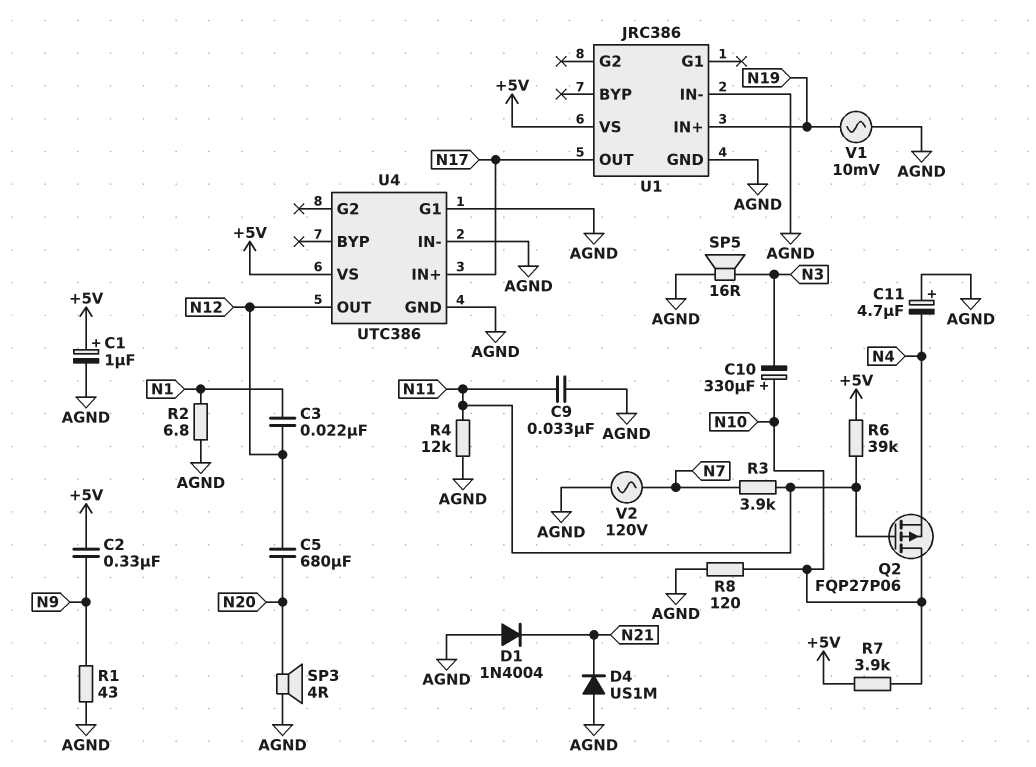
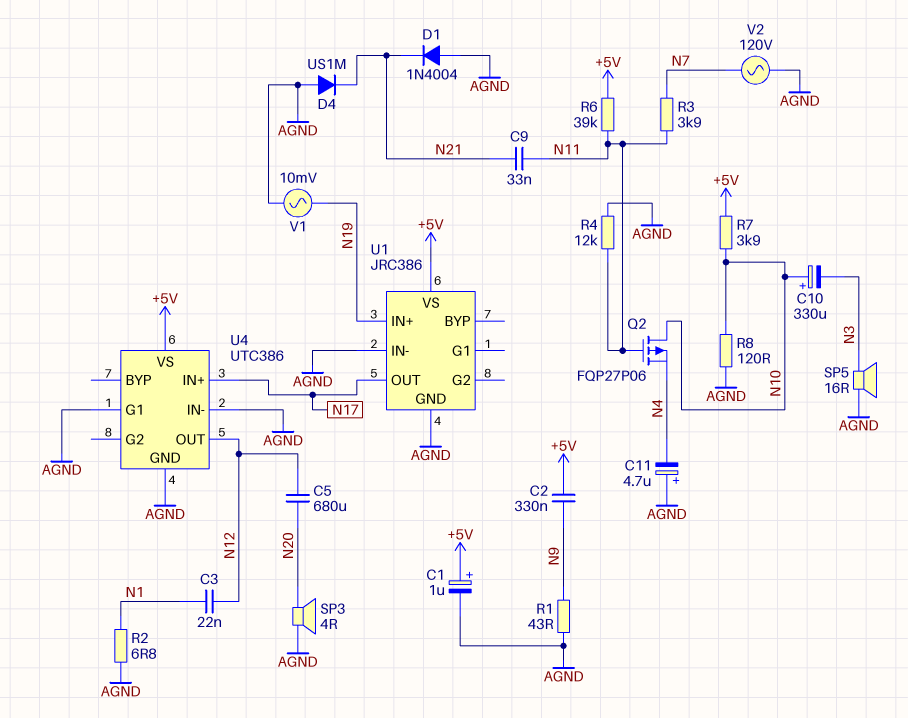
C9: 33nF (AGND, N11) -> 33nF (N11, N21)

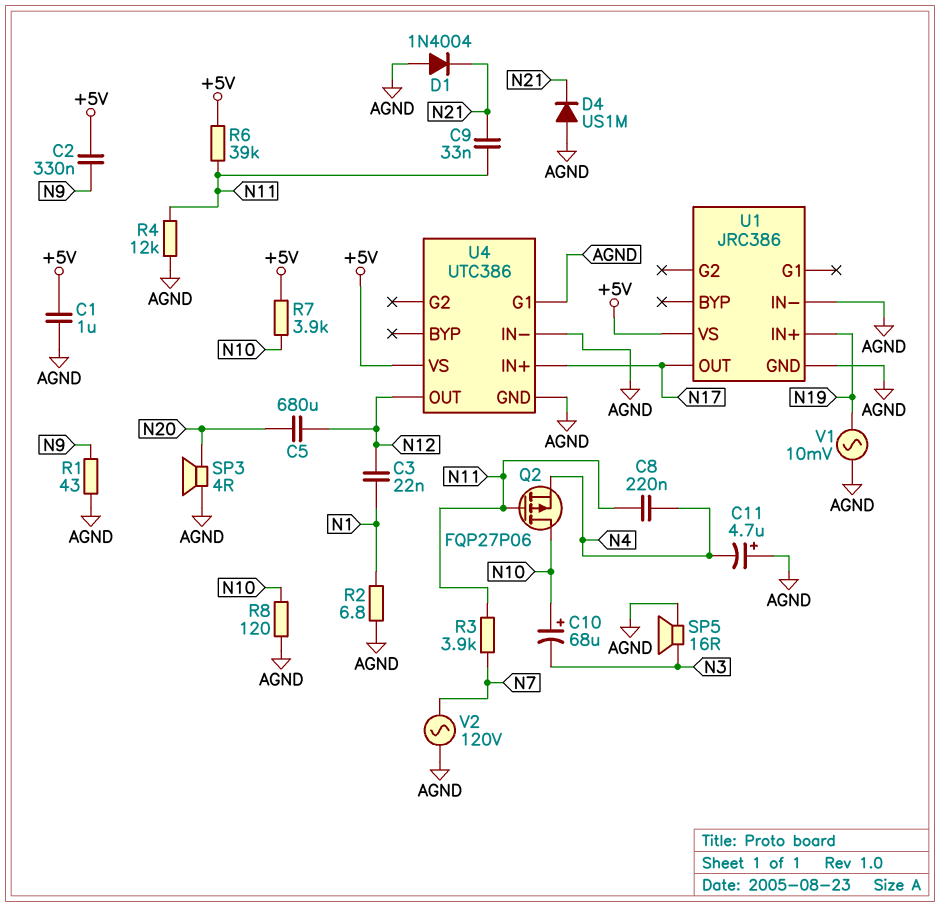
C1: 1uF (plus +5V, minus AGND) -> 1uF (+5V, AGND)
C8: none -> 220nF (N4, N11)
C10: 330uF (plus N10, minus N3) -> 68uF (plus N10, minus N3)

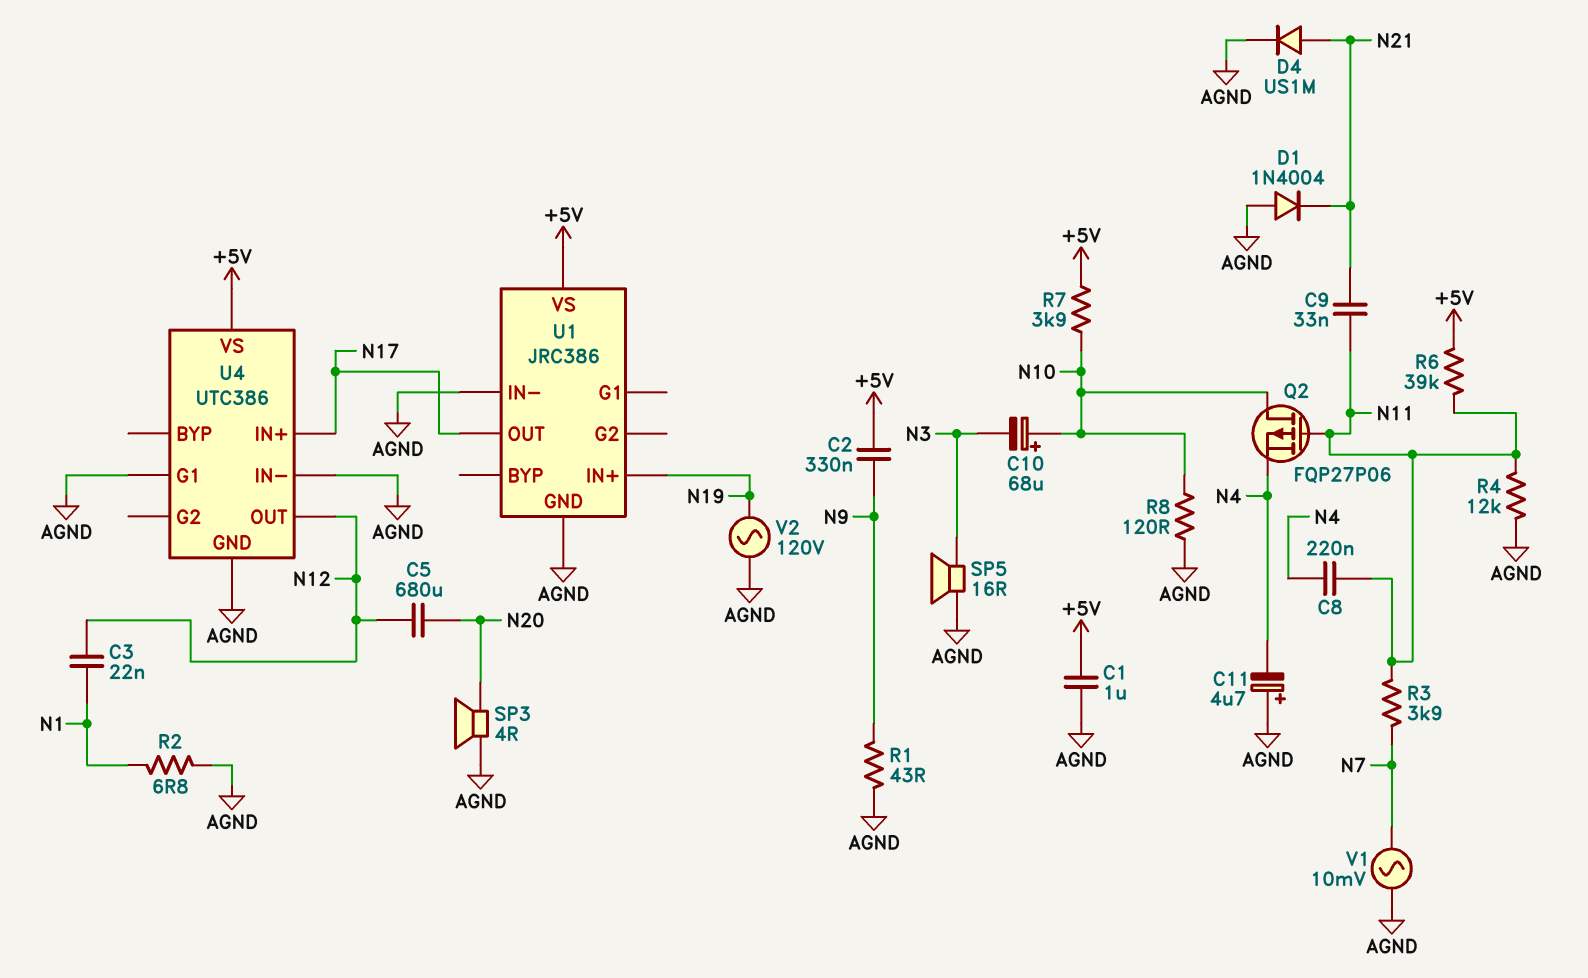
D4: diode US1M (A AGND, K N21) -> diode US1M (A N21, K AGND)
V1: AC 10mV (AGND, N19) -> AC 10mV (AGND, N7)
V2: AC 120V (AGND, N7) -> AC 120V (AGND, N19)

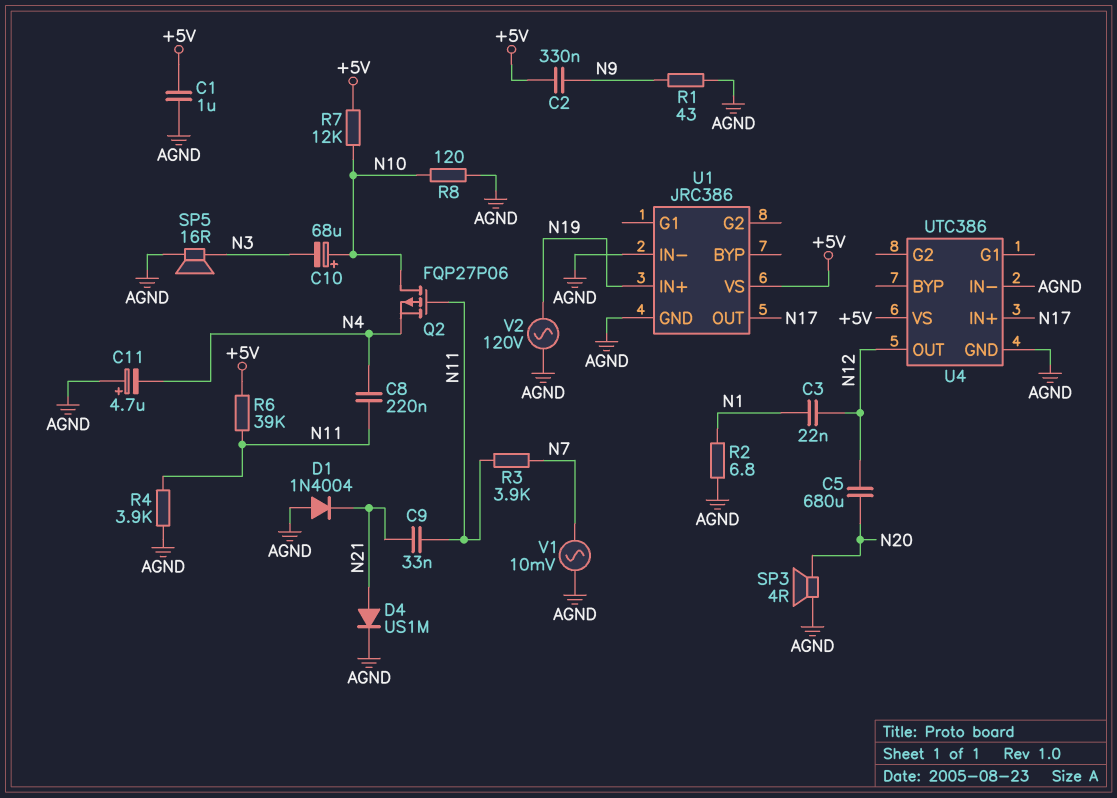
R4: 12k (AGND, N11) -> 3.9k (AGND, N11)
R7: 3.9k (+5V, N10) -> 12k (+5V, N10)
U4 pin G1: AGND -> none

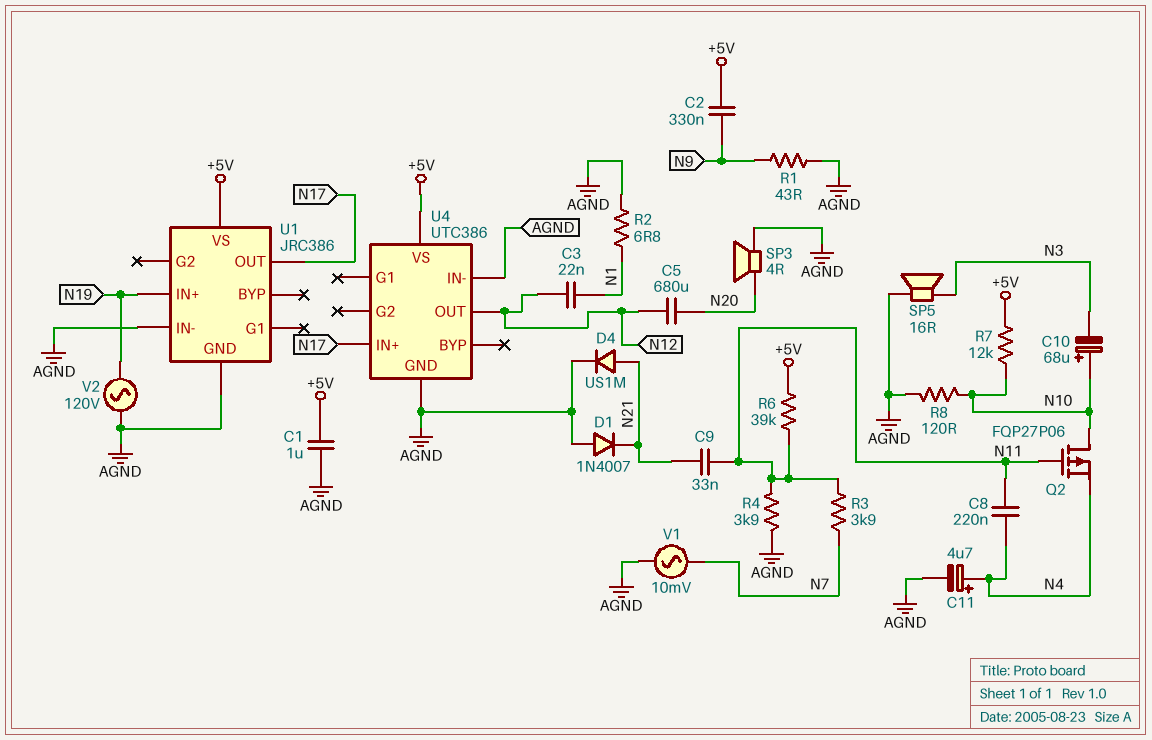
C11: 4.7uF (plus AGND, minus N4) -> 4.7uF (plus N4, minus AGND)
D1: diode 1N4004 (A AGND, K N21) -> diode 1N4007 (A AGND, K N21)

